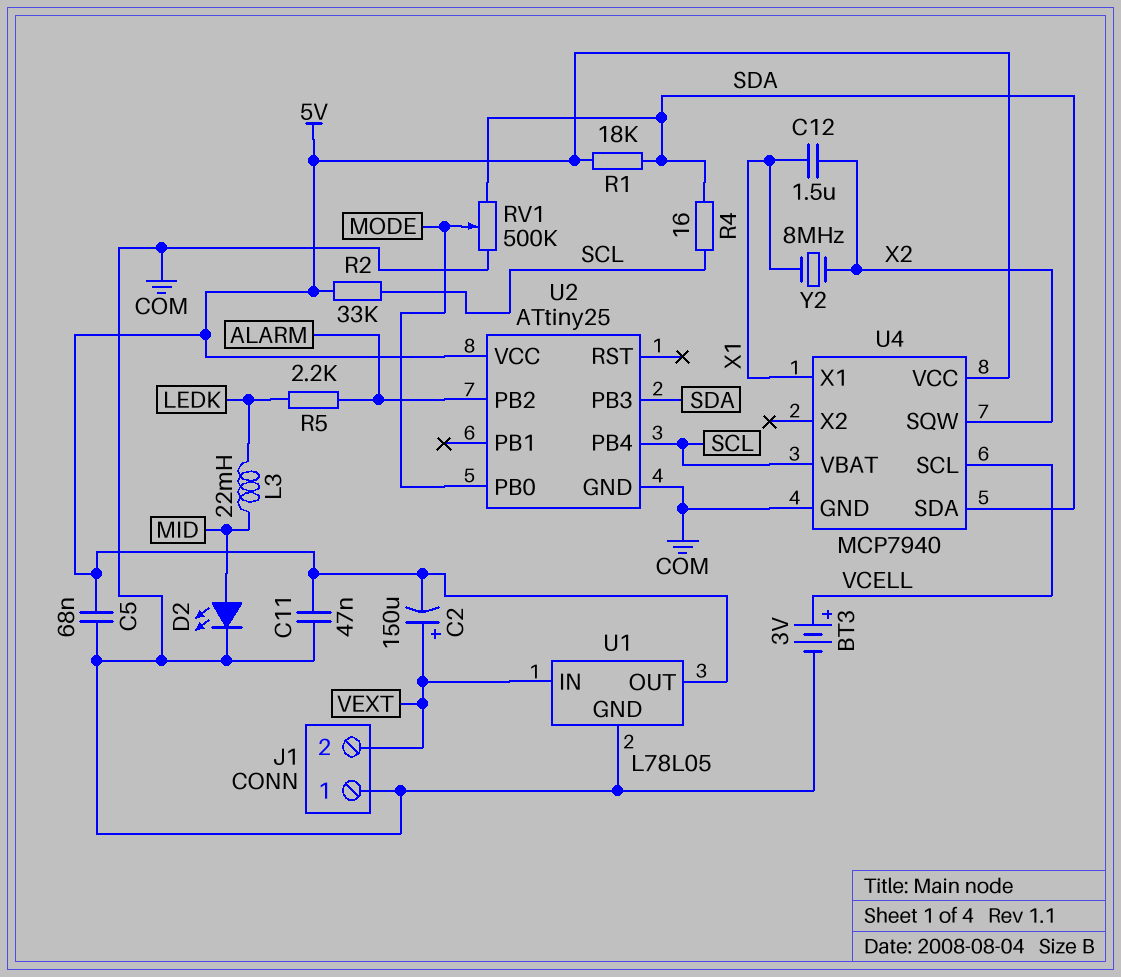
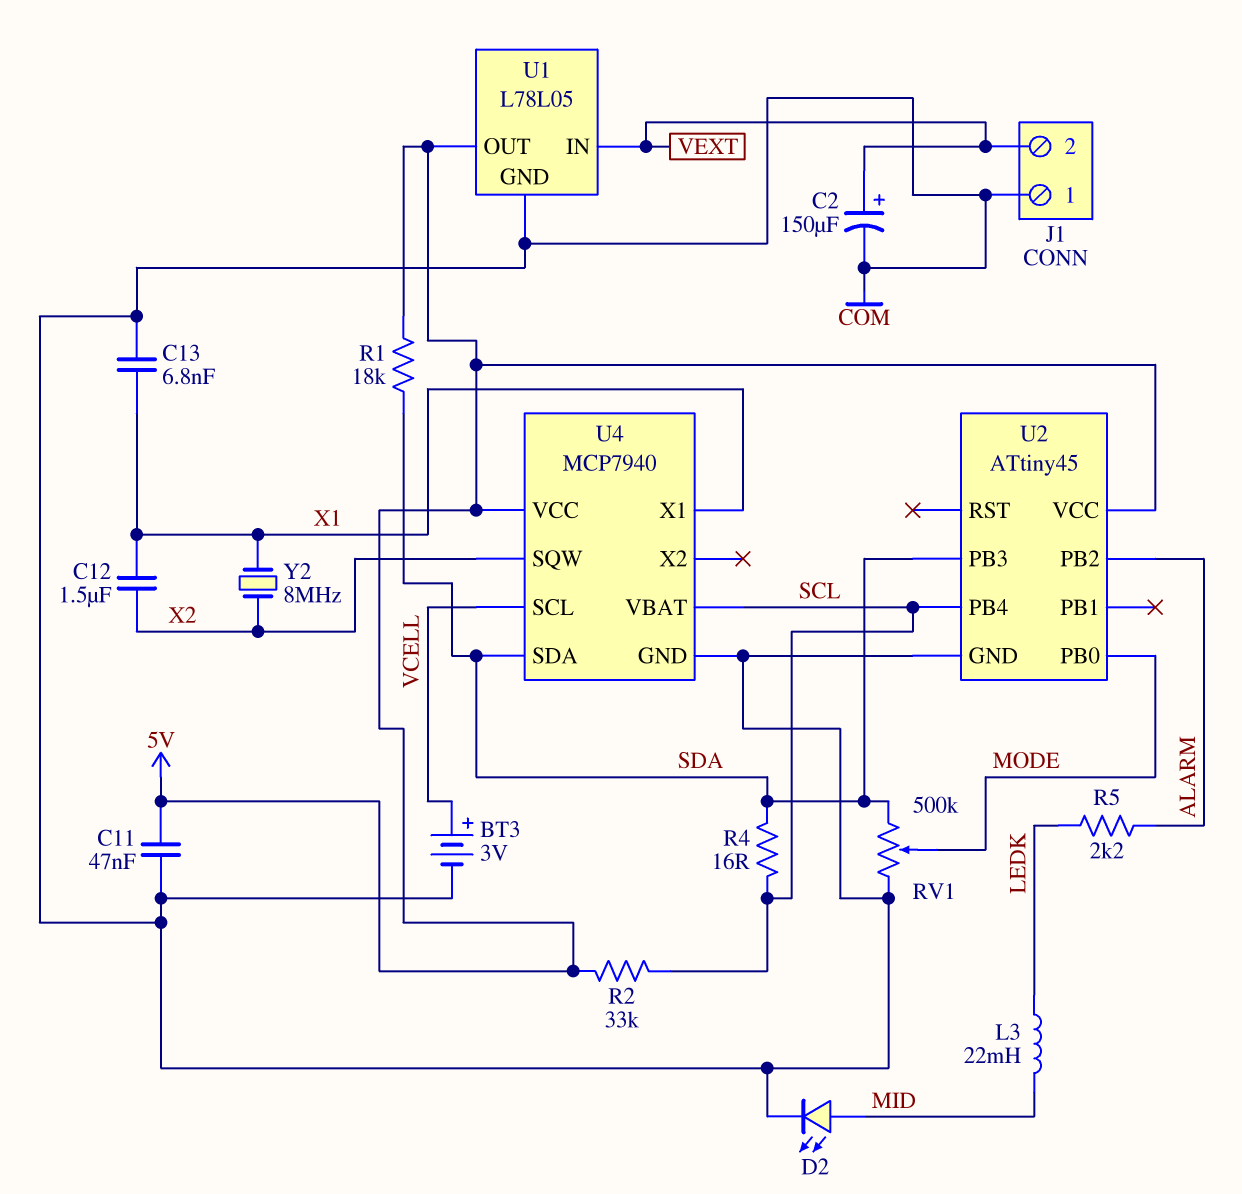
C2: 150uF (plus VEXT, minus 5V) -> 150uF (plus VEXT, minus COM)
C5: 68nF (5V, COM) -> none
C13: none -> 6.8nF (COM, X1)
U2: ATtiny25 -> ATtiny45

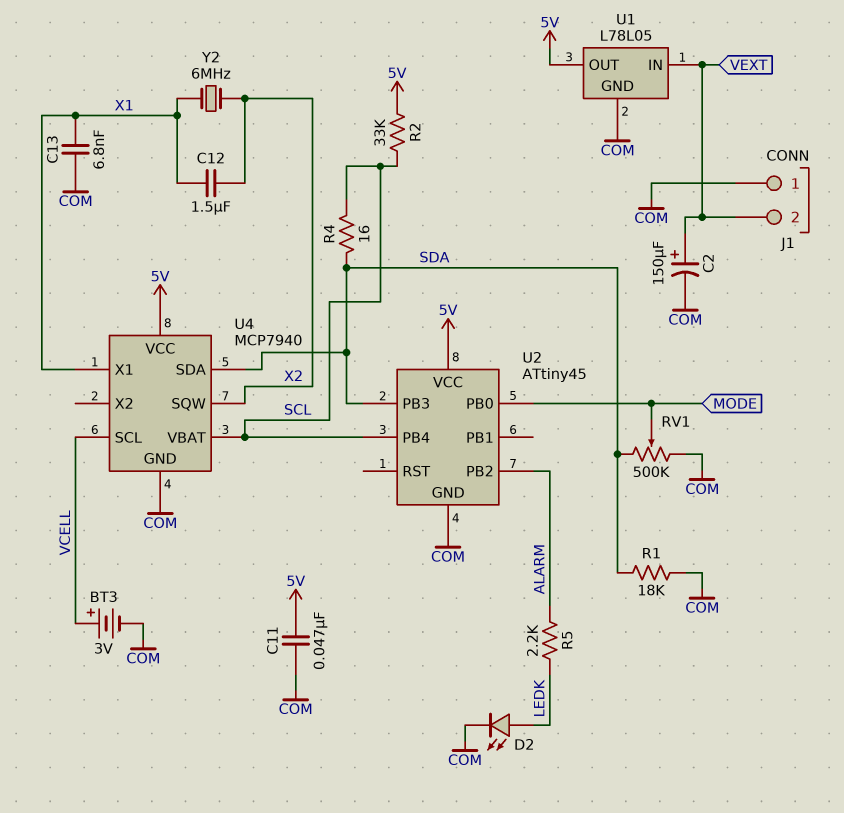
D2: LED (A MID, K COM) -> LED (A LEDK, K COM)
L3: 22mH (LEDK, MID) -> none
R1: 18k (5V, SDA) -> 18k (COM, SDA)
Y2: 8MHz (X1, X2) -> 6MHz (X1, X2)

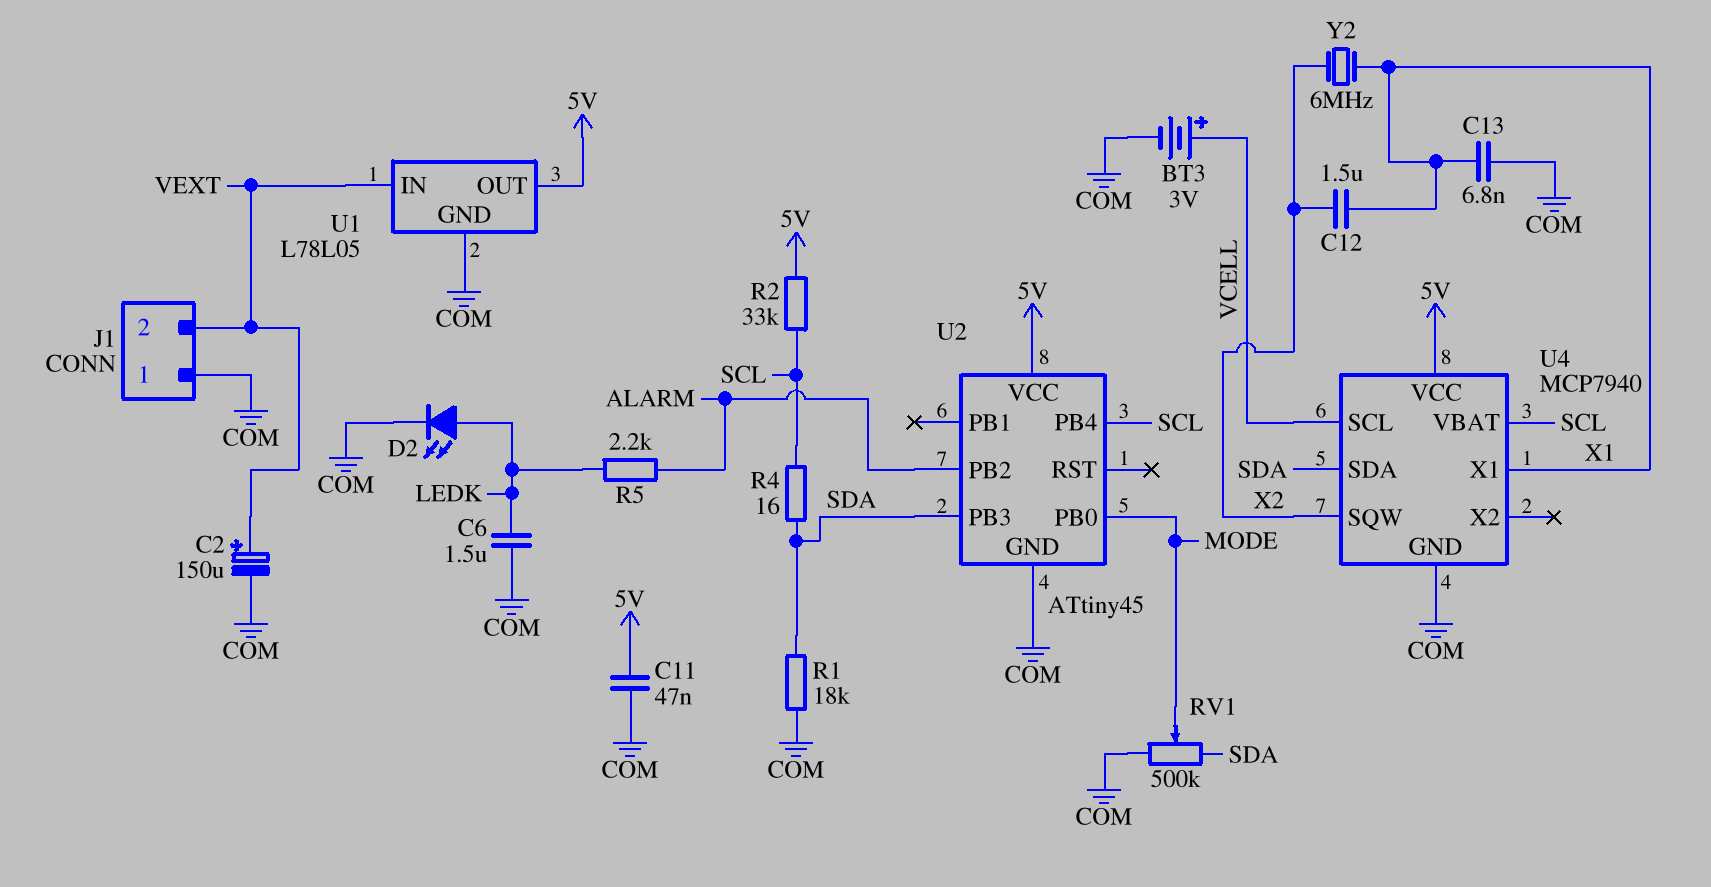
C6: none -> 1.5uF (COM, LEDK)

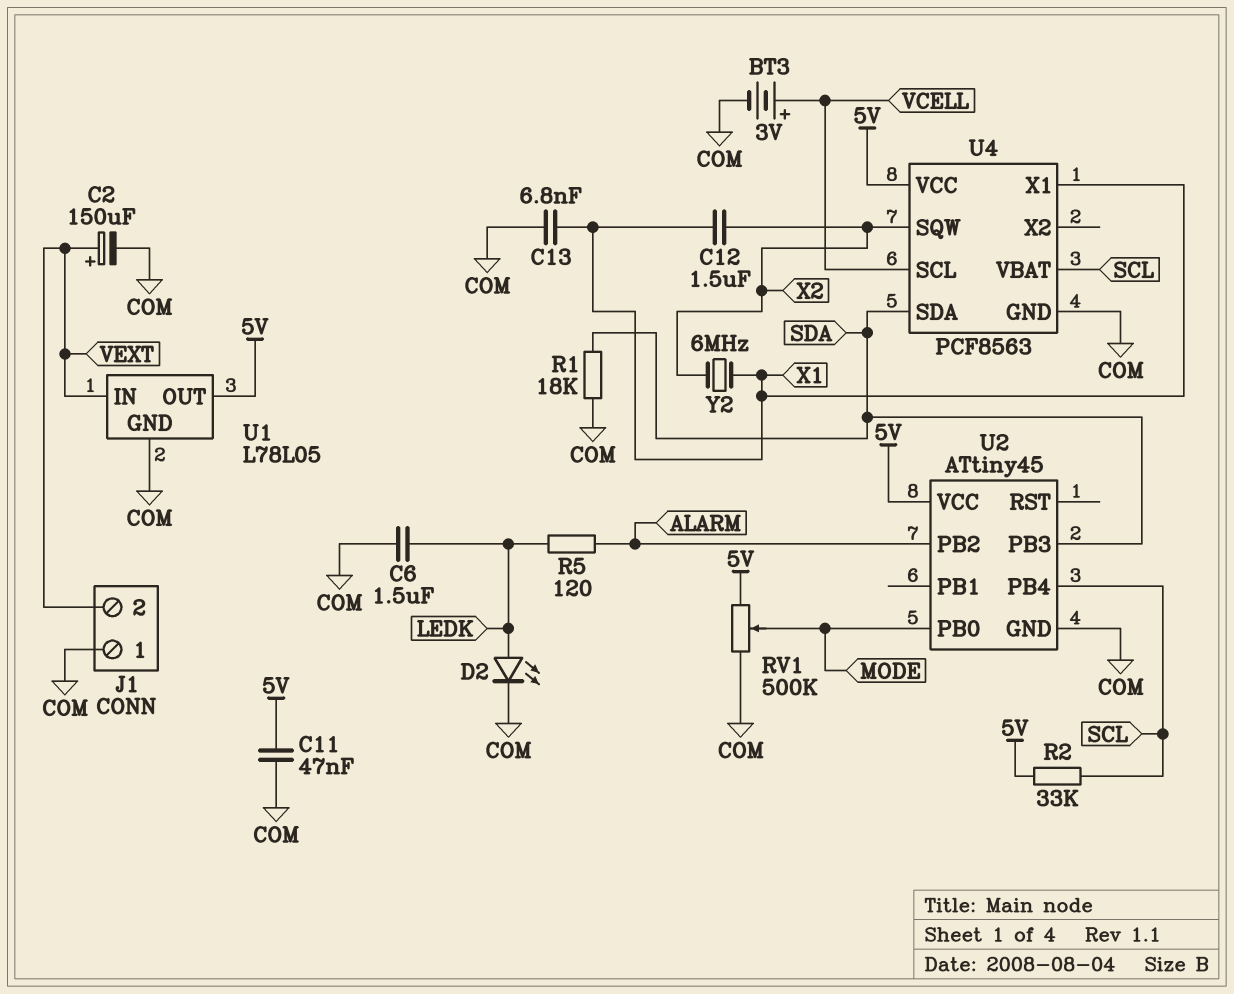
R4: 16 (SCL, SDA) -> none
R5: 2.2k (ALARM, LEDK) -> 120 (ALARM, LEDK)
RV1: 500k (COM, SDA, wiper MODE) -> 500k (5V, COM, wiper MODE)
U4: MCP7940 -> PCF8563

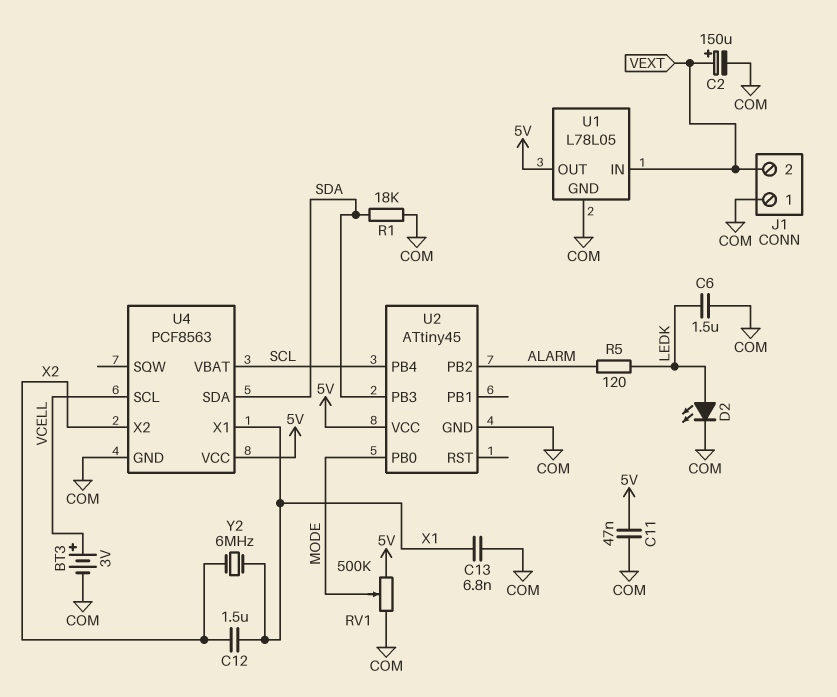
R2: 33k (5V, SCL) -> none
U4 pin SQW: X2 -> none
U4 pin X2: none -> X2

